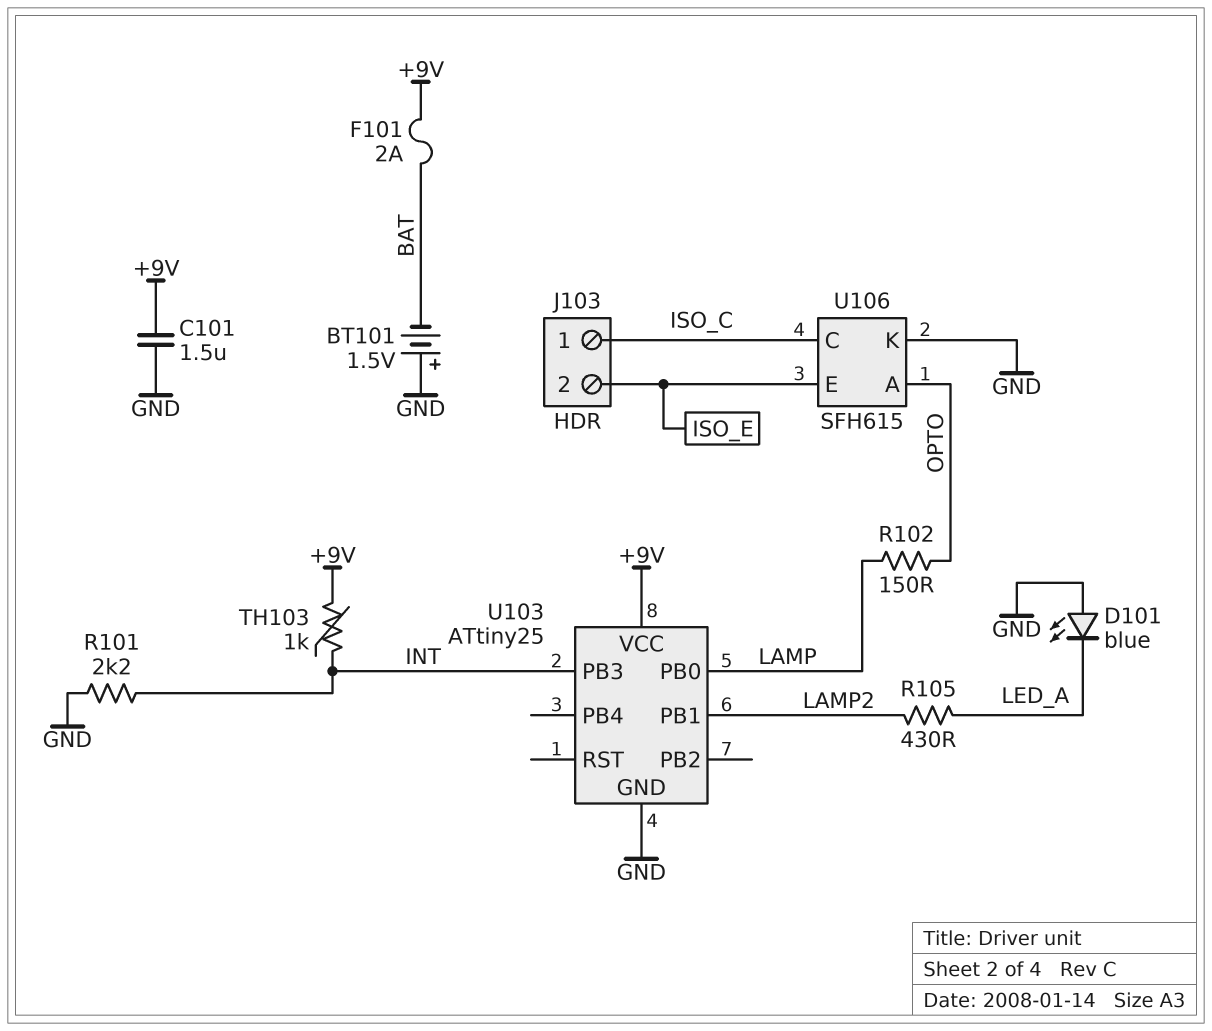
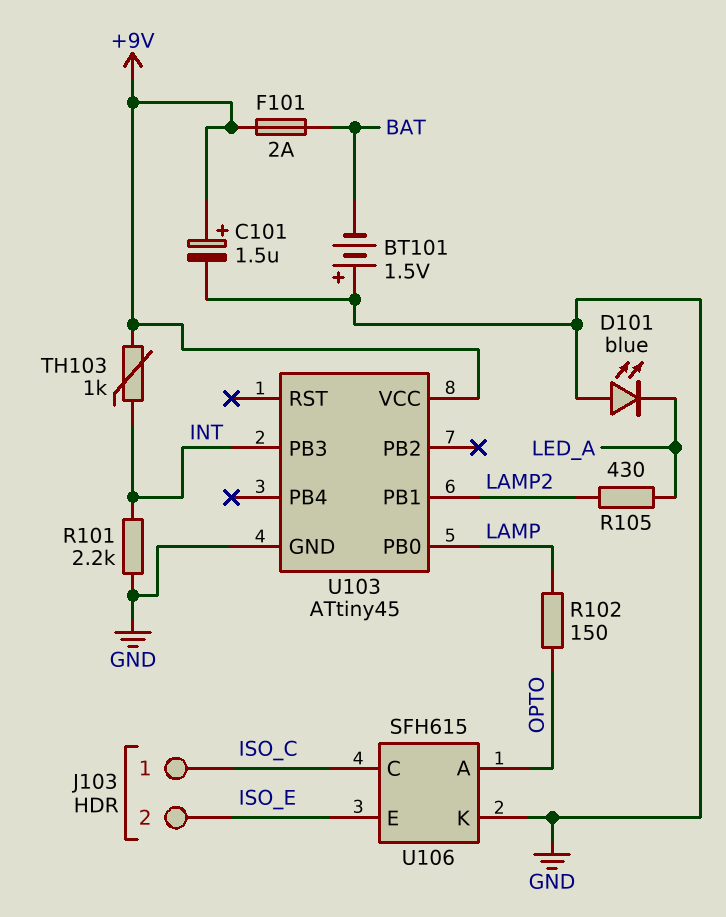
C101: 1.5uF (+9V, GND) -> 1.5uF (plus +9V, minus GND)
U103: ATtiny25 -> ATtiny45

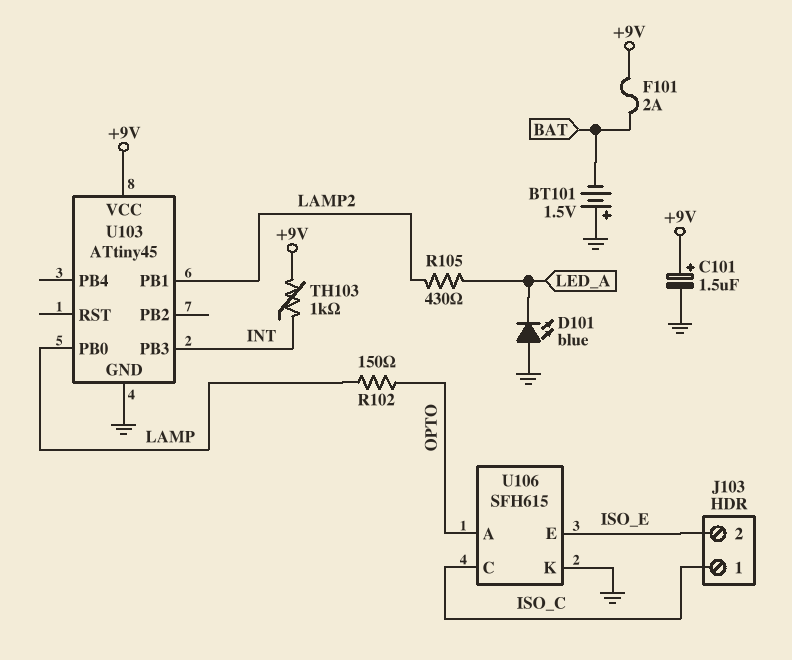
R101: 2.2k (GND, INT) -> none

